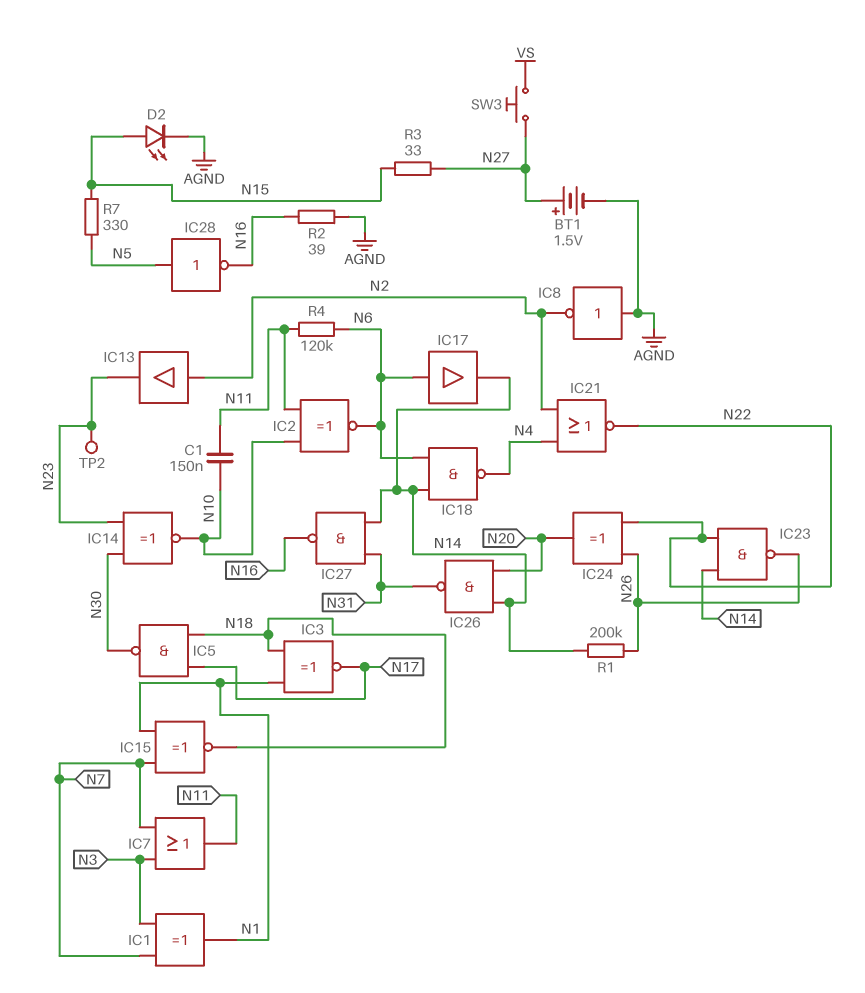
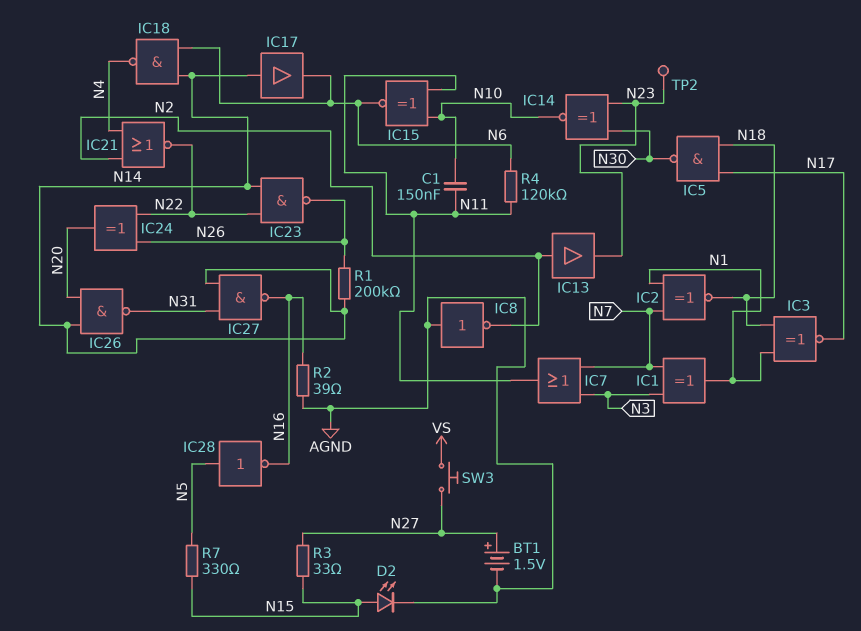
IC2: XNOR (in N10, in N11, out N6) -> XNOR (in N1, in N7, out N18)
IC15: XNOR (in N1, in N7, out N18) -> XNOR (in N10, in N11, out N6)
IC17: buffer (in N6, out N14) -> buffer (in N14, out N6)

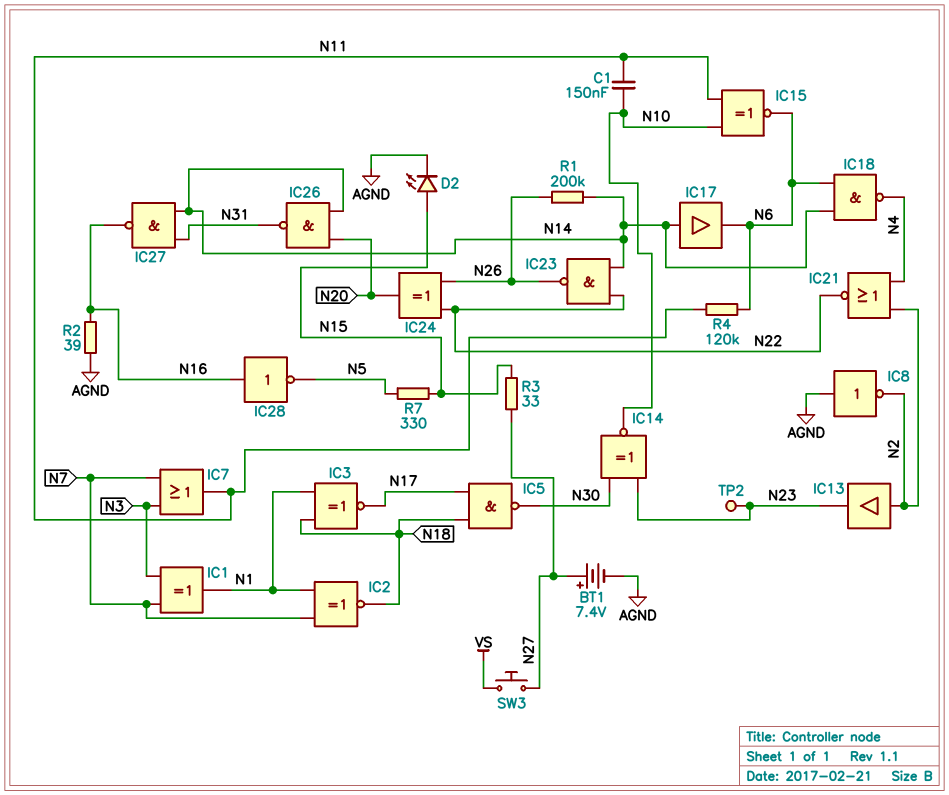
BT1: 1.5V (plus N27, minus AGND) -> 7.4V (plus N27, minus AGND)
IC28: NOT (in N5, out N16) -> NOT (in N16, out N5)

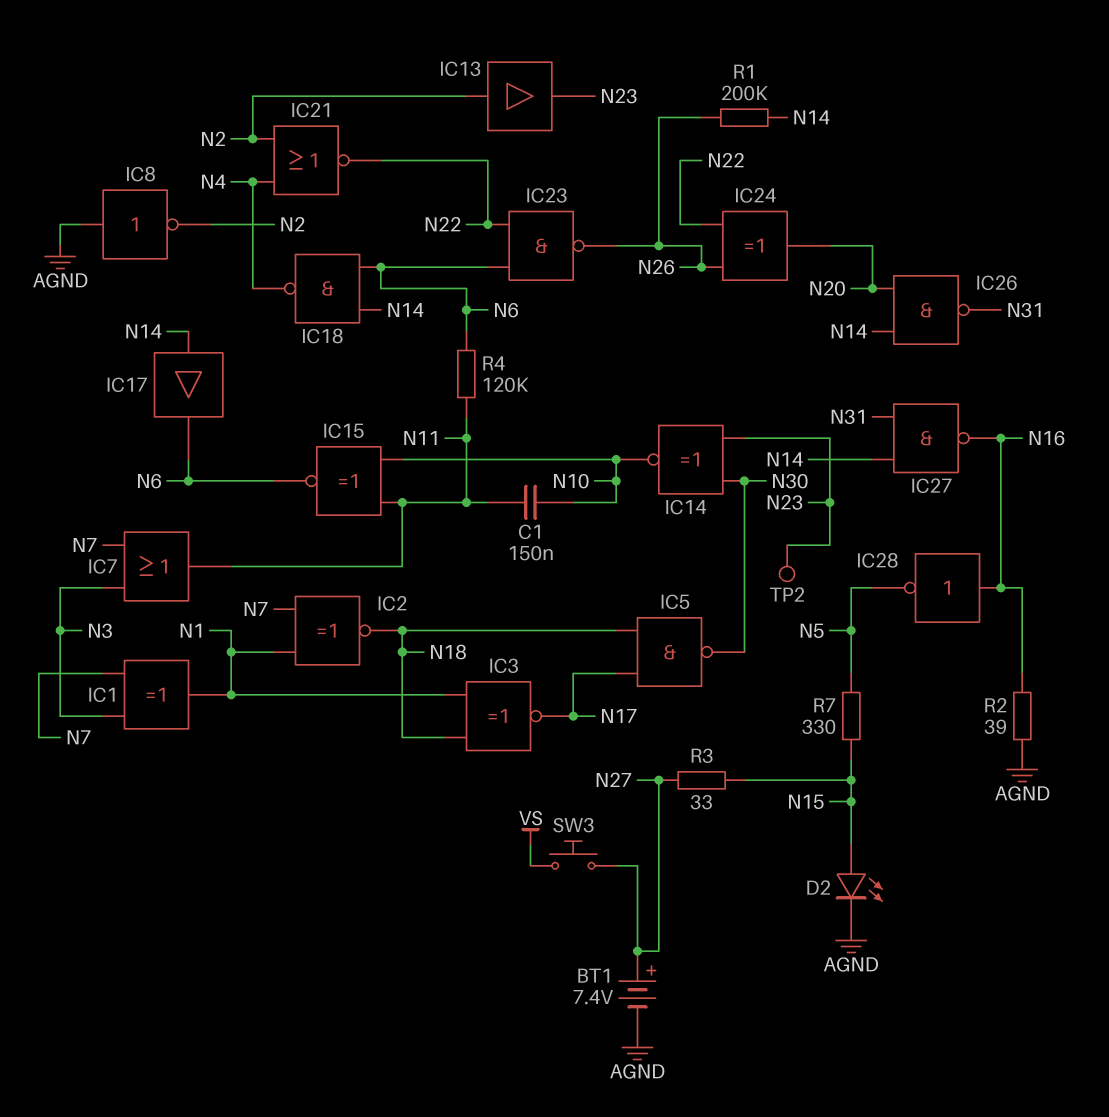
IC23: NAND (in N14, in N22, out N26) -> NAND (in N6, in N22, out N26)

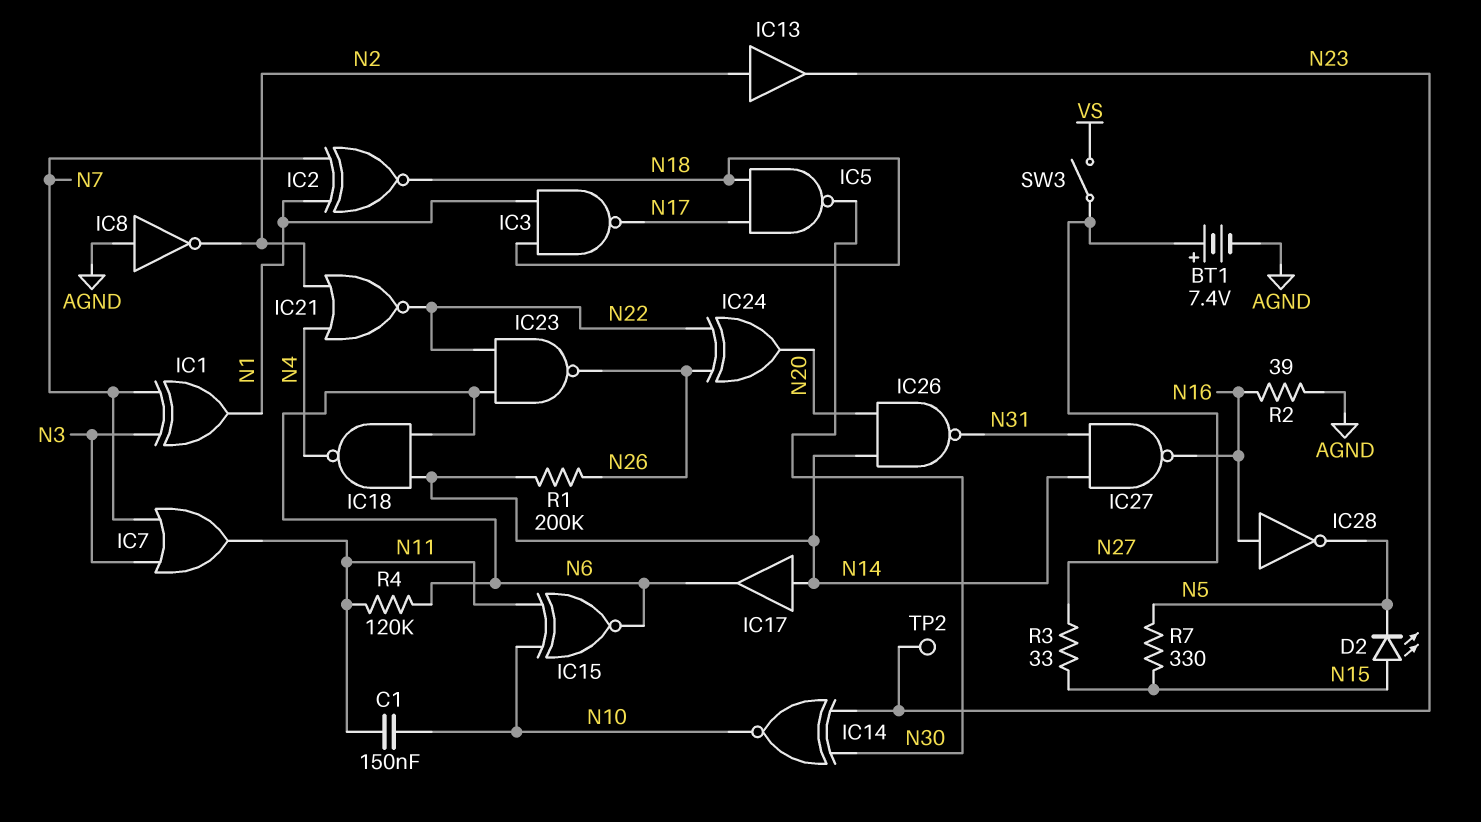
D2: LED (A N15, K AGND) -> LED (A N15, K N5)
IC3: XNOR (in N1, in N18, out N17) -> NAND (in N1, in N18, out N17)
SW3: button (N27, VS) -> switch (N27, VS)

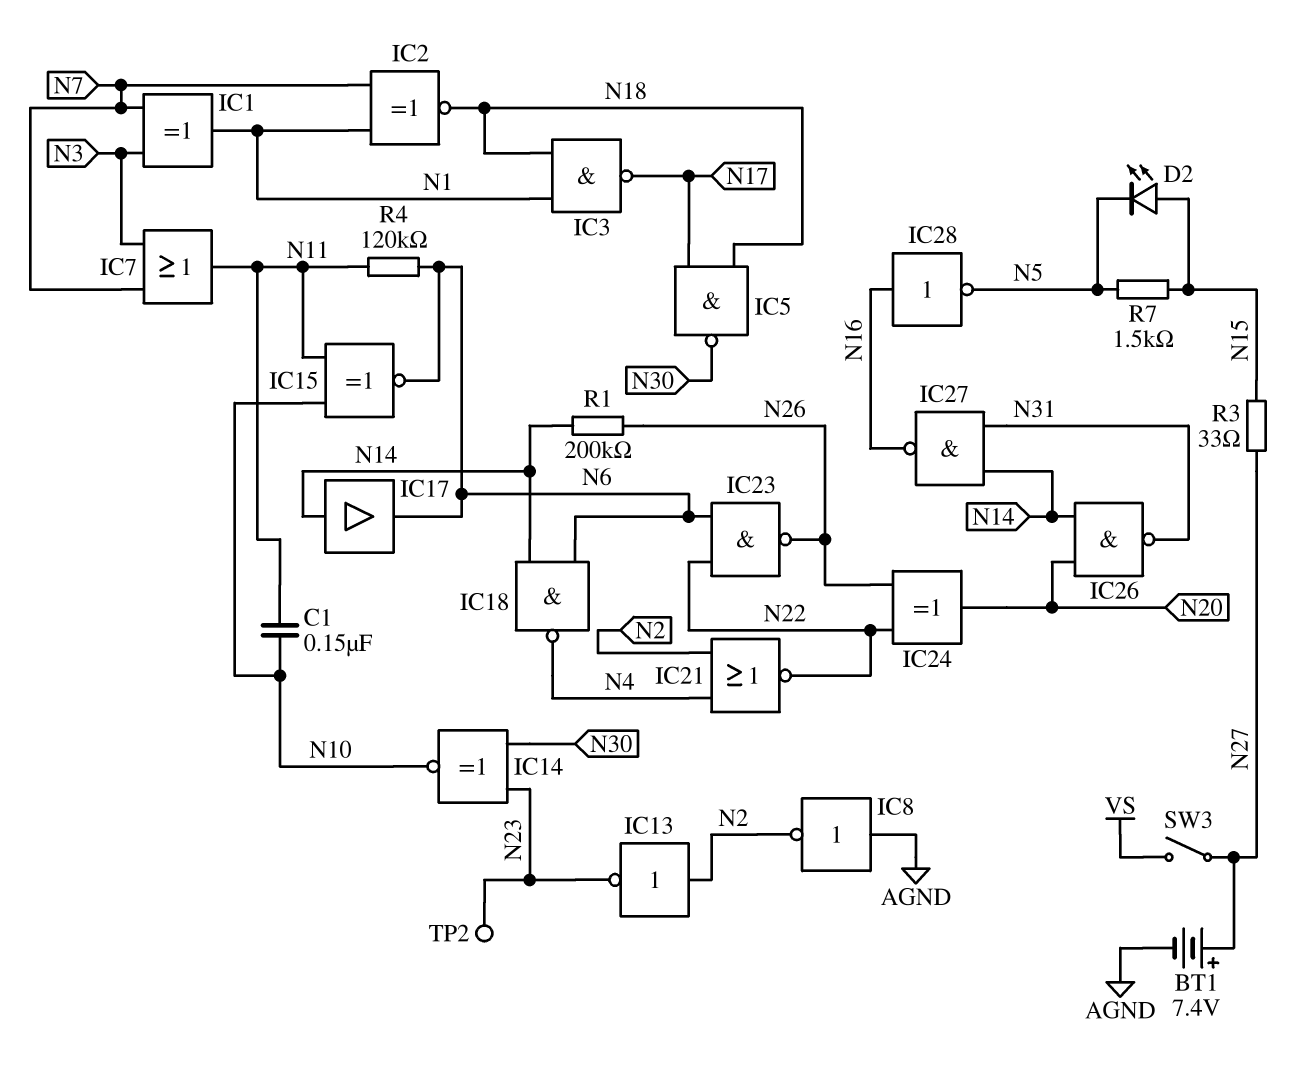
IC13: buffer (in N2, out N23) -> NOT (in N2, out N23)
R2: 39 (AGND, N16) -> none
R7: 330 (N5, N15) -> 1.5k (N5, N15)

